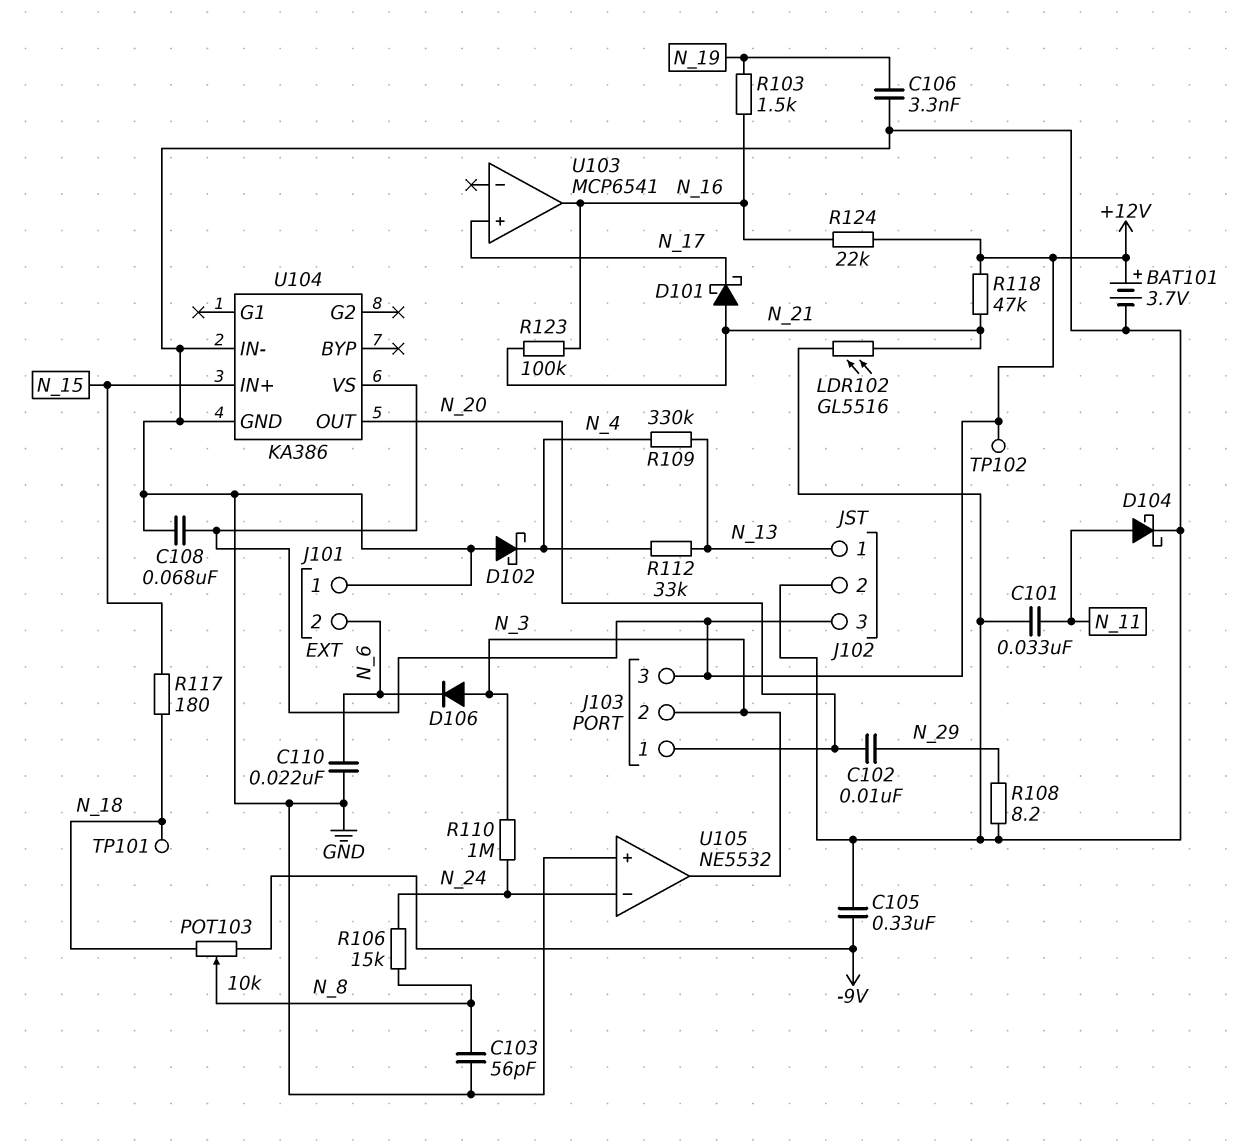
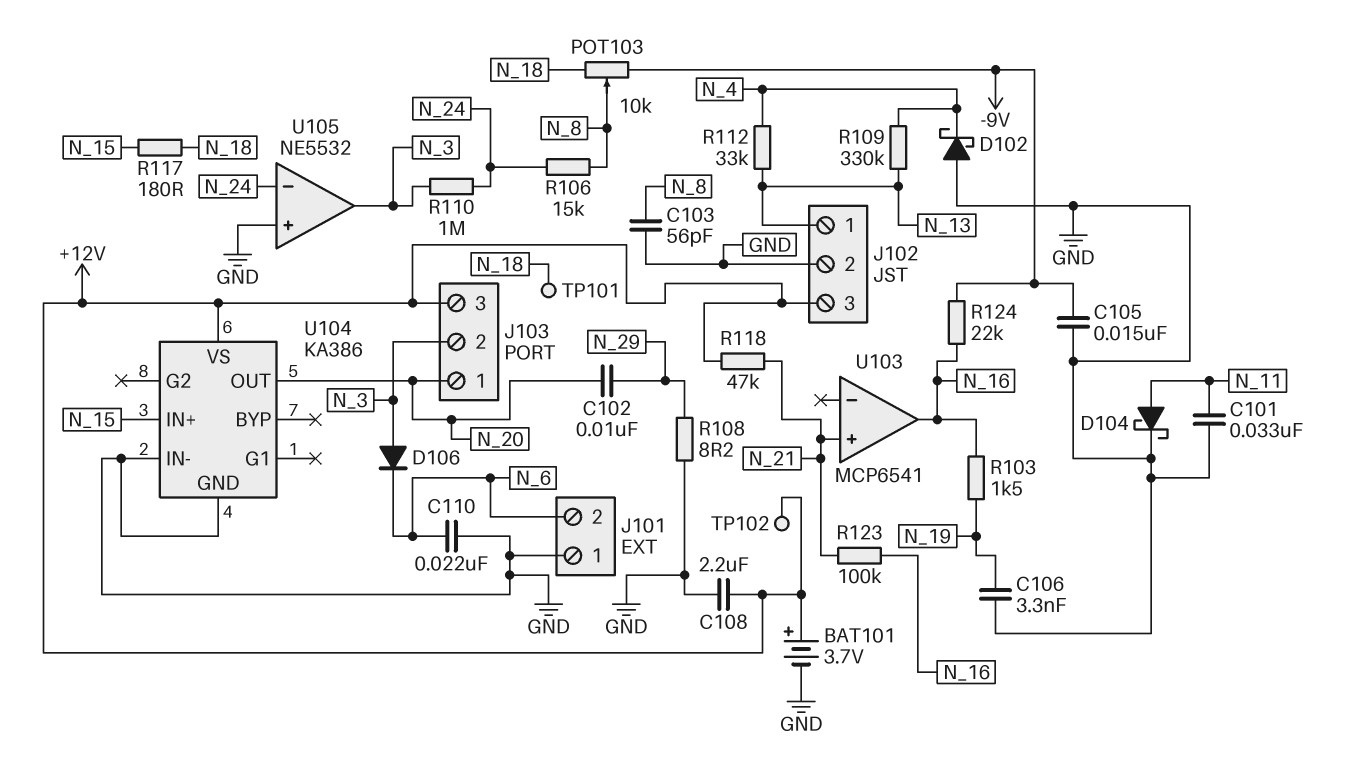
C105: 330nF (-9V, GND) -> 15nF (-9V, GND)
C108: 68nF (+12V, GND) -> 2.2uF (+12V, GND)
D101: schottky (A N_21, K N_17) -> none
LDR102: GL5516 (GND, N_21) -> none
R124: 22k (+12V, N_16) -> 22k (-9V, N_16)
U103 pin in+: N_17 -> N_21

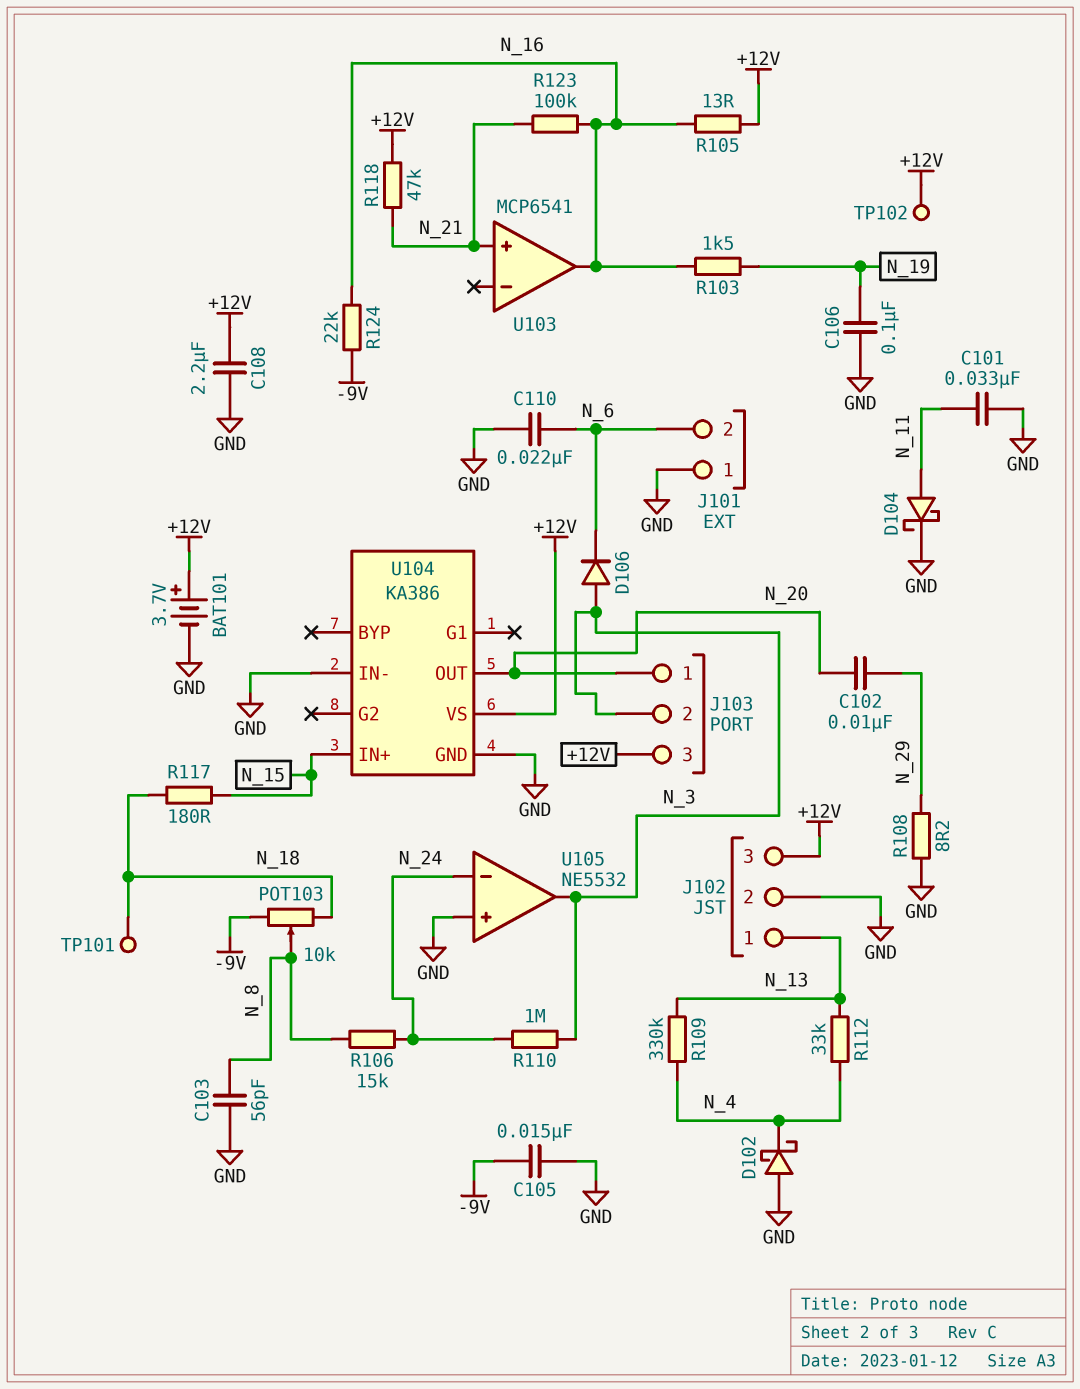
C106: 3.3nF (GND, N_19) -> 100nF (GND, N_19)
R105: none -> 13 (+12V, N_16)

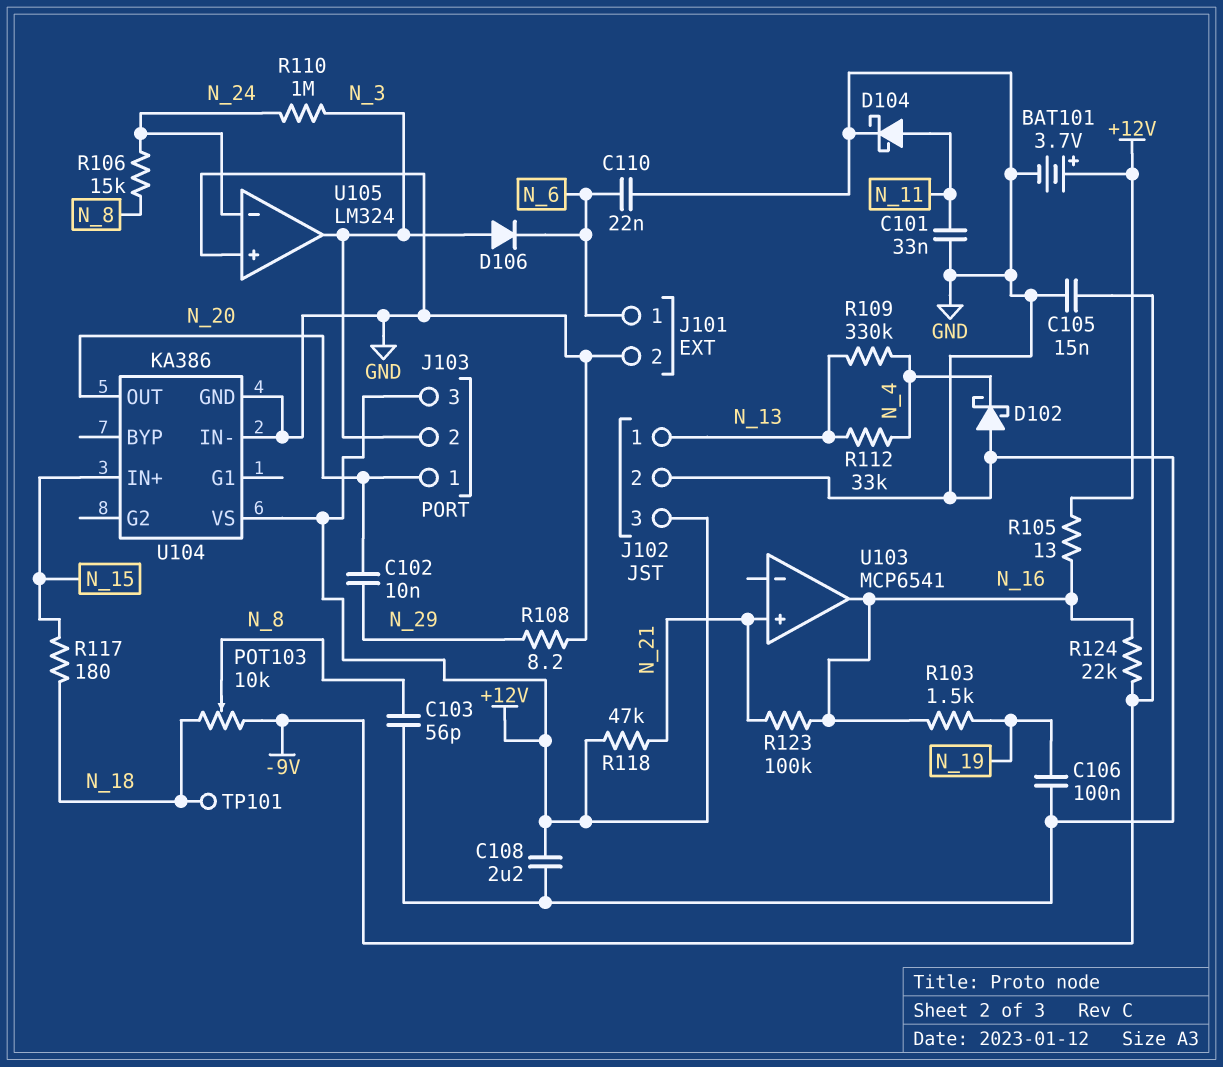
J101 pin 1: GND -> N_6
J101 pin 2: N_6 -> GND
TP102: test point (+12V) -> none
U105: NE5532 -> LM324

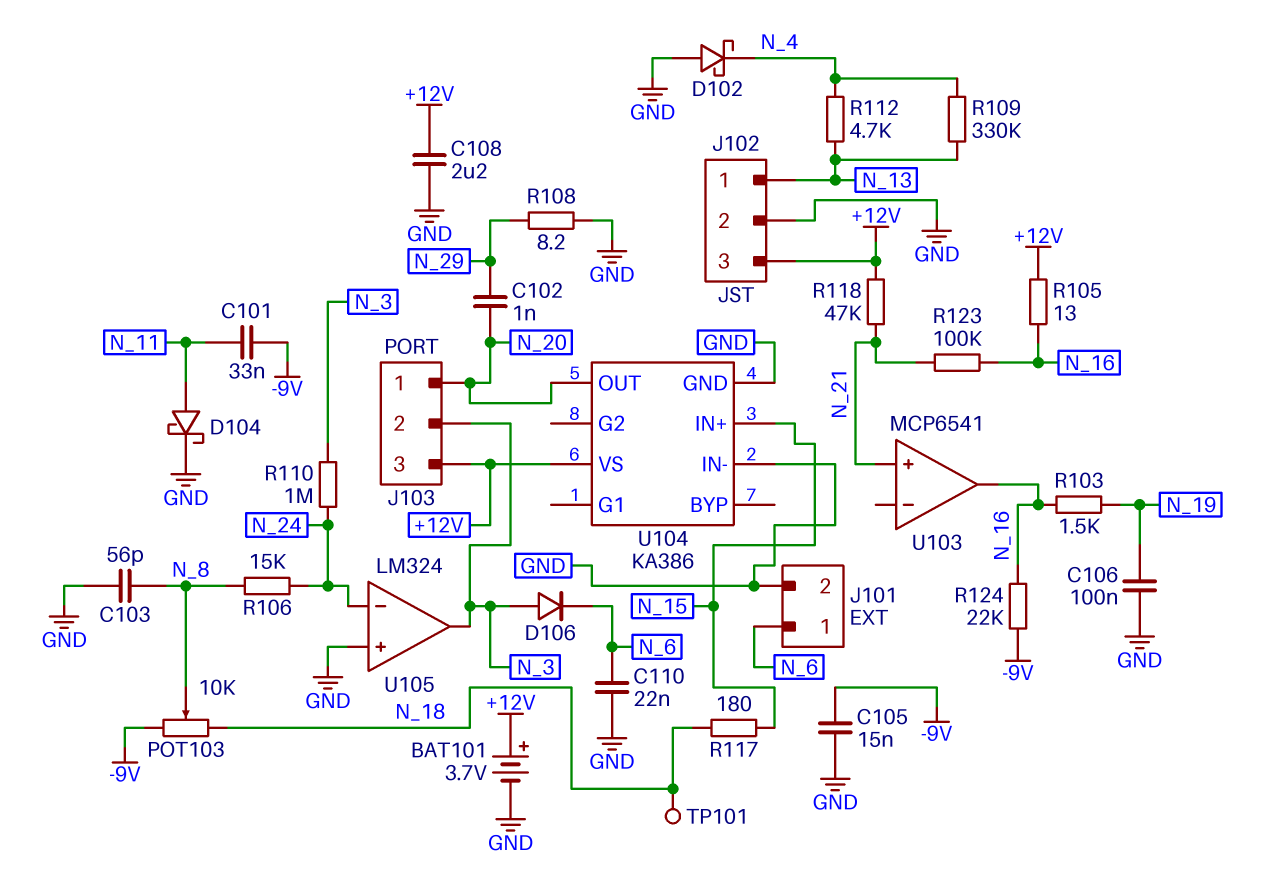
C101: 33nF (GND, N_11) -> 33nF (-9V, N_11)
C102: 10nF (N_20, N_29) -> 1nF (N_20, N_29)
R112: 33k (N_4, N_13) -> 4.7k (N_4, N_13)

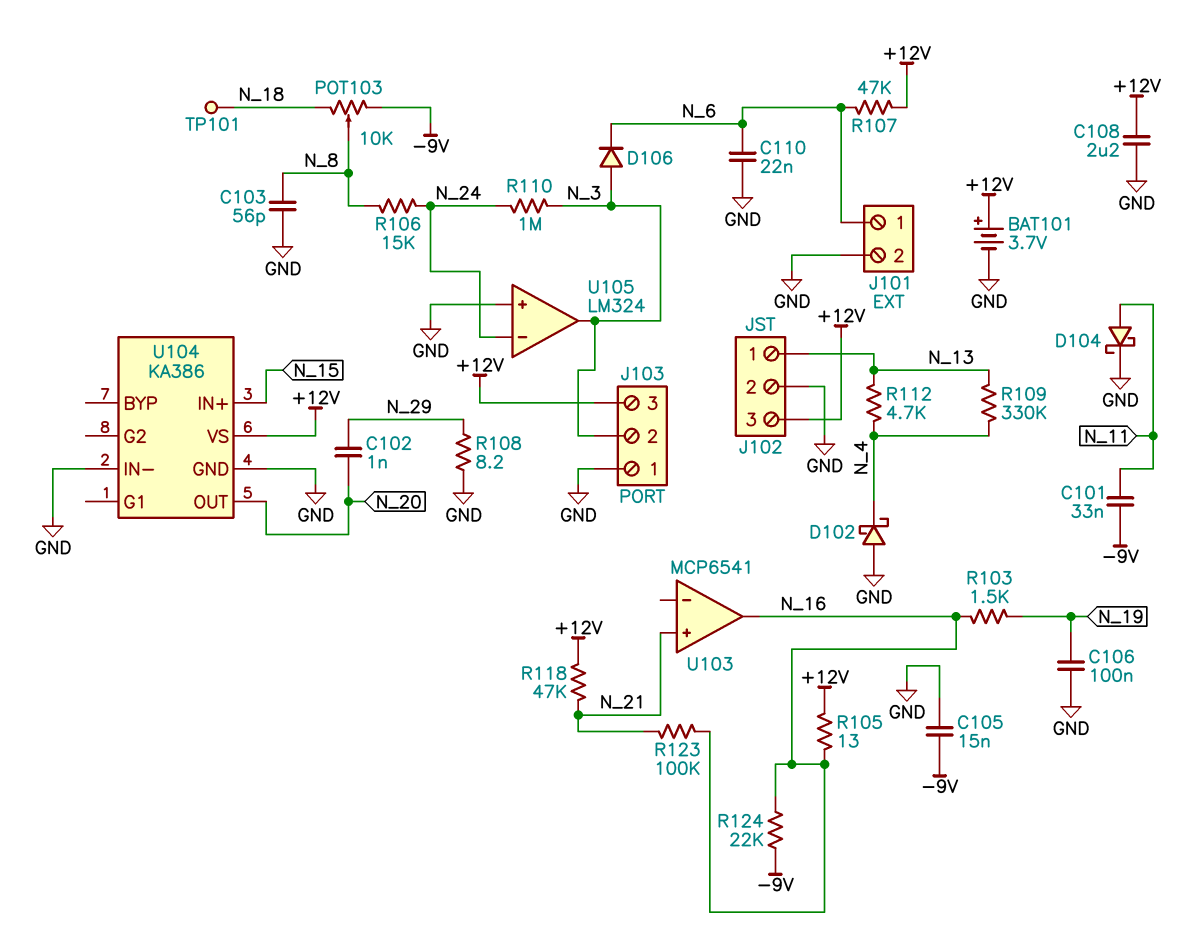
J103 pin 1: N_20 -> GND
R107: none -> 47k (+12V, N_6)
R117: 180 (N_15, N_18) -> none

